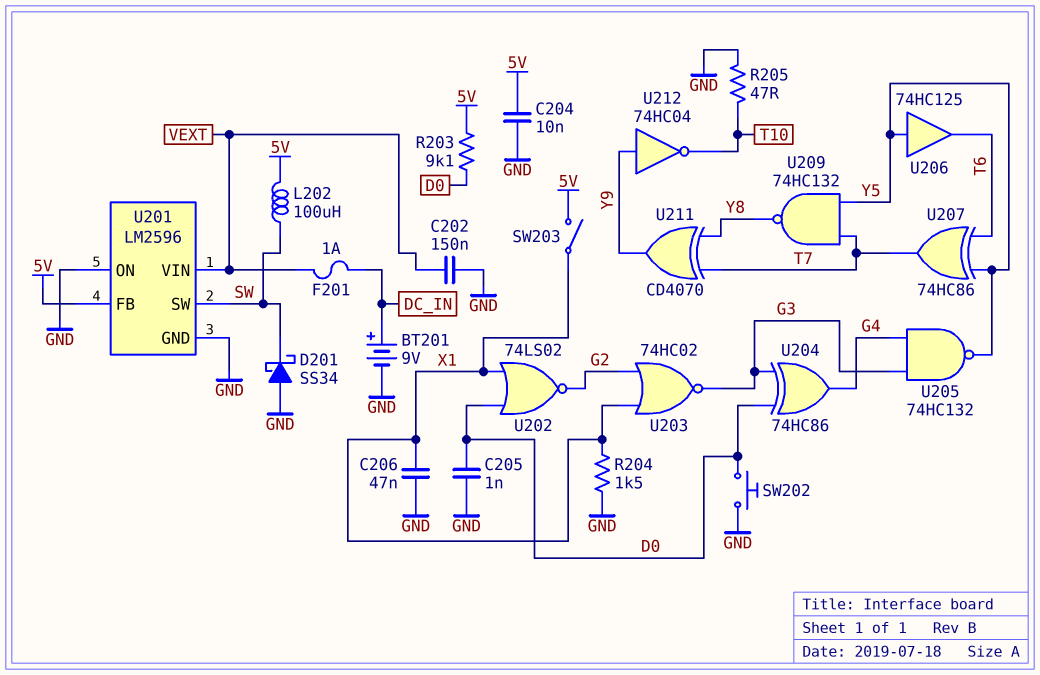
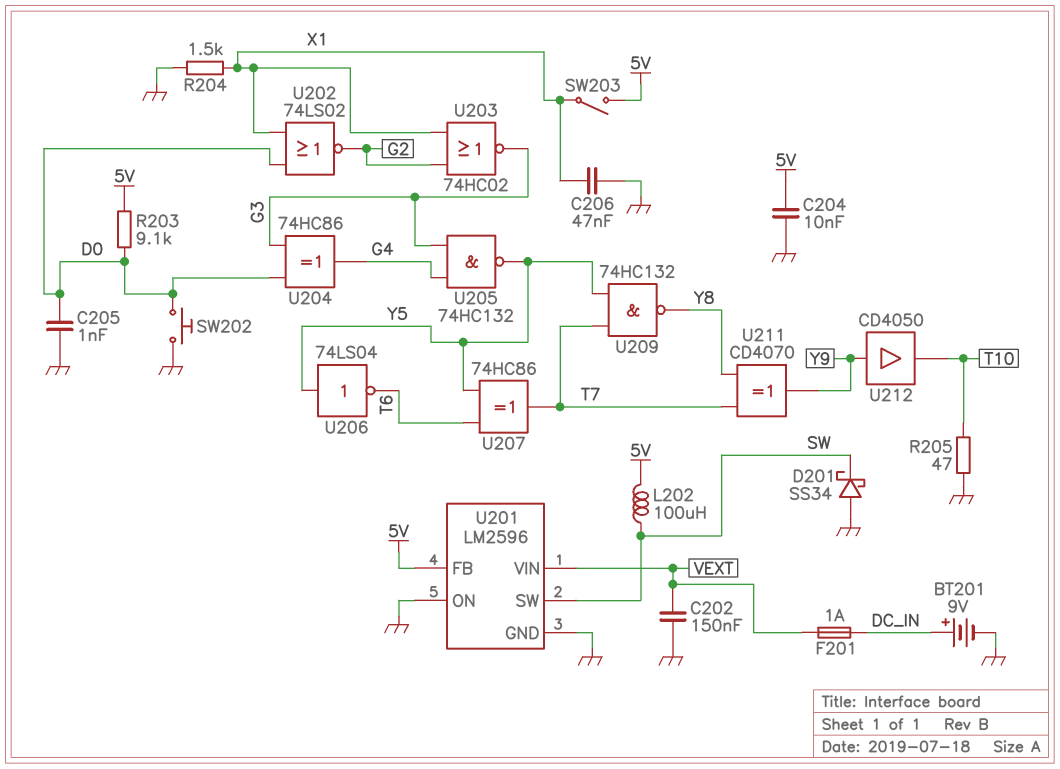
U206: buffer 74HC125 (in Y5, out T6) -> NOT 74LS04 (in Y5, out T6)
U212: NOT 74HC04 (in Y9, out T10) -> buffer CD4050 (in Y9, out T10)

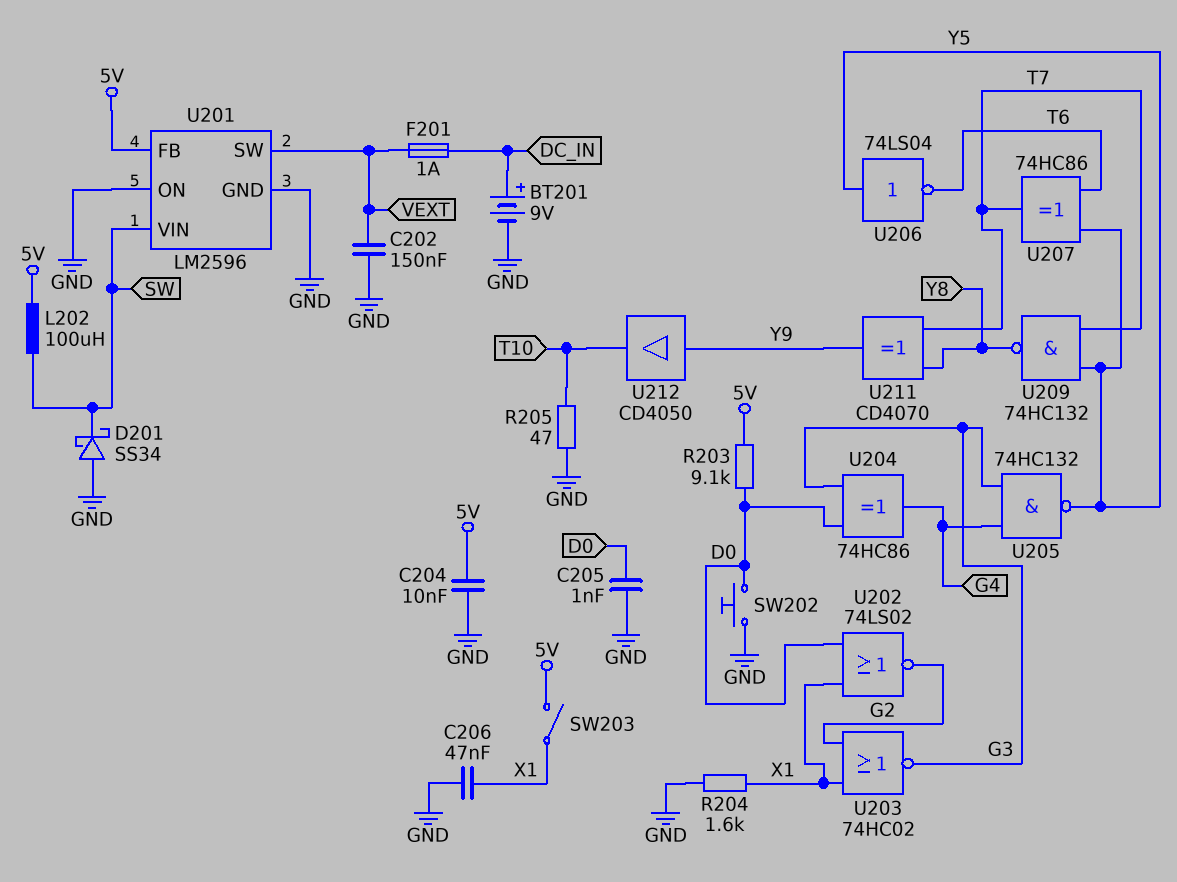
R204: 1.5k (GND, X1) -> 1.6k (GND, X1)
U201 pin SW: SW -> VEXT
U201 pin VIN: VEXT -> SW

